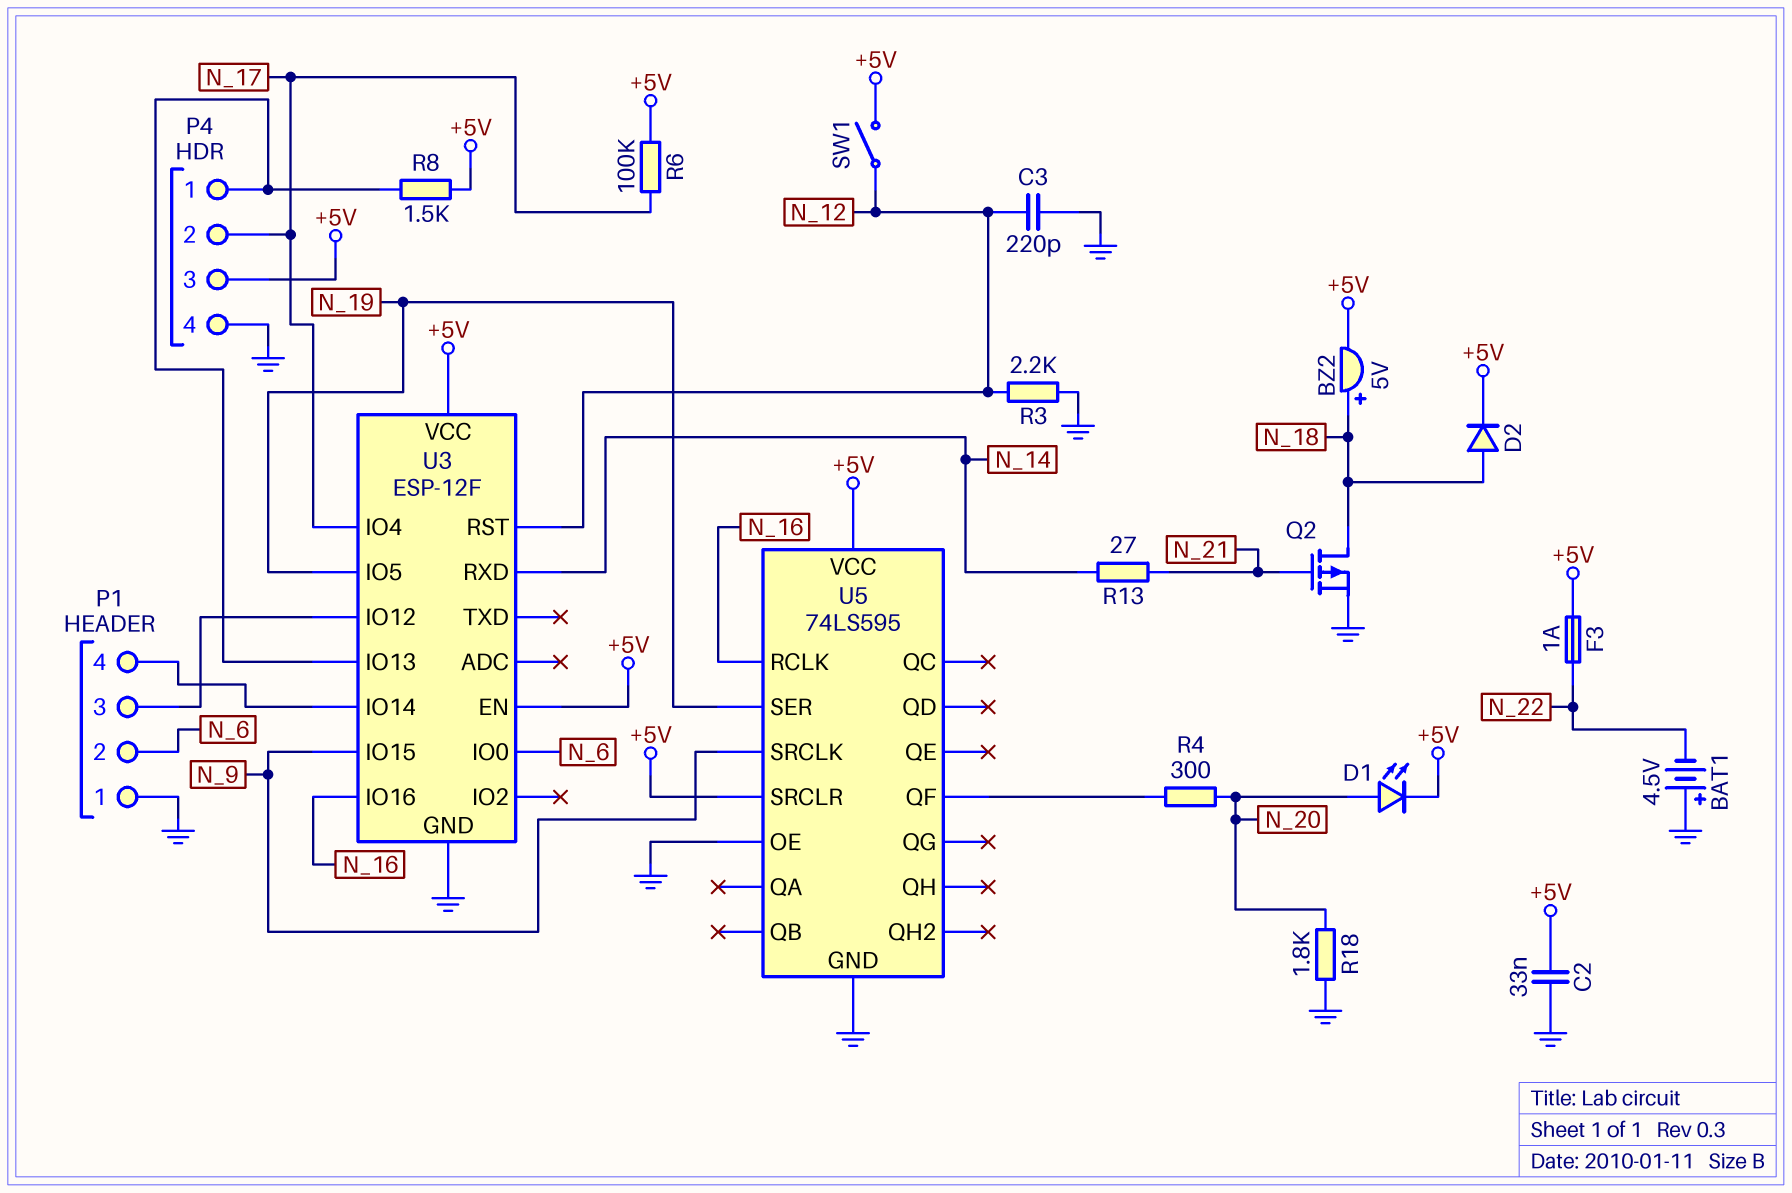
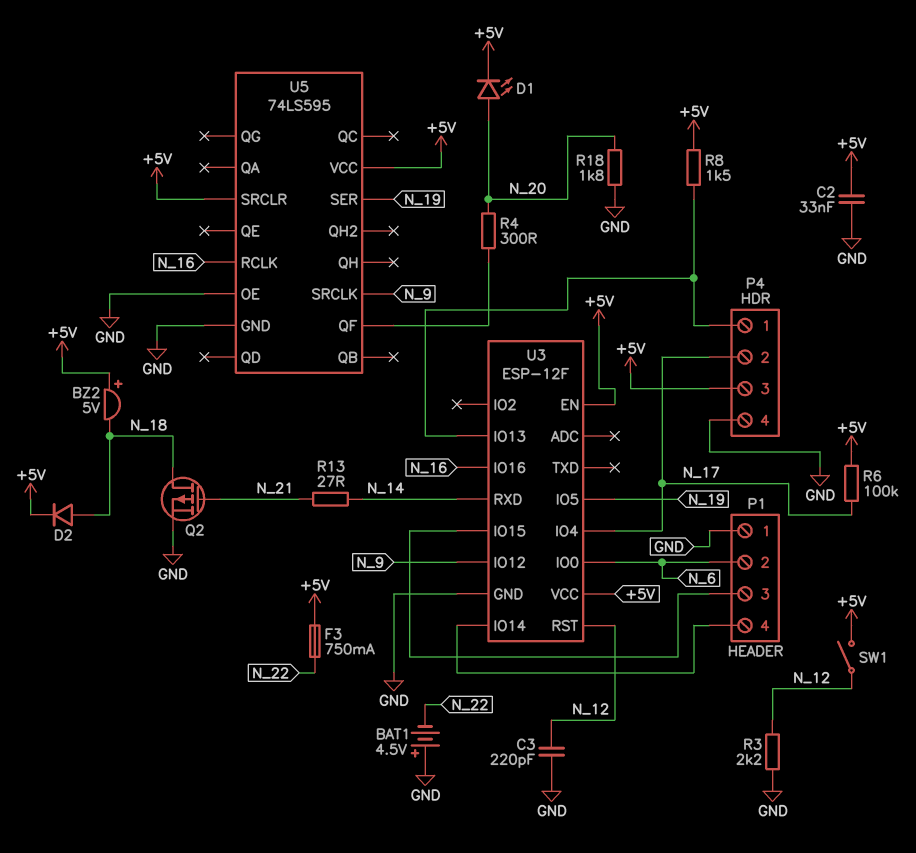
BZ2: buzzer 5V (plus N_18, minus +5V) -> buzzer 5V (plus +5V, minus N_18)
F3: 1A (+5V, N_22) -> 750mA (+5V, N_22)
U3 pin IO12: P1/3 -> N_9
U3 pin IO15: N_9 -> P1/3

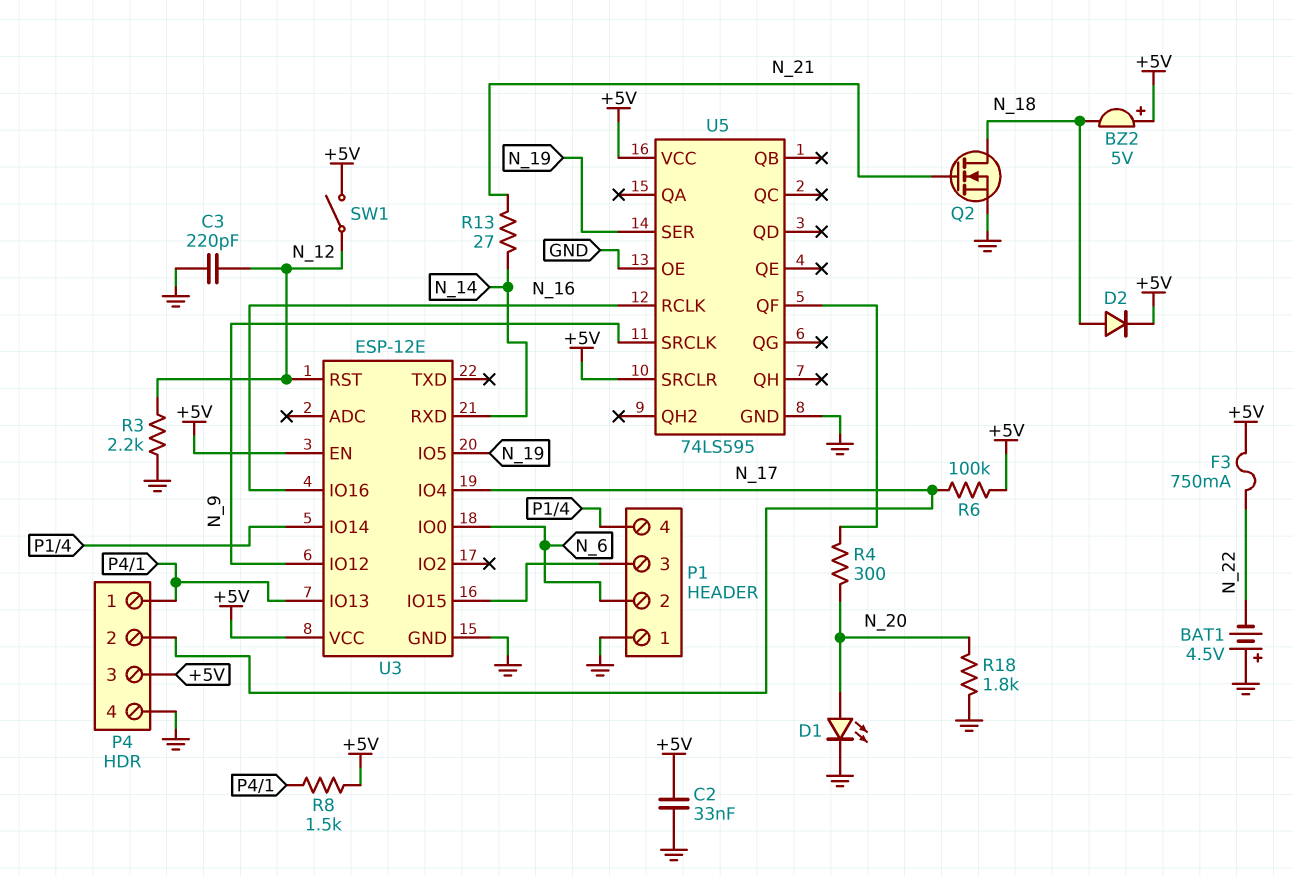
D1: LED (A N_20, K +5V) -> LED (A N_20, K GND)
Q2: PMOS (G N_21, D N_18, S GND) -> NMOS (G N_21, D N_18, S GND)
U3: ESP-12F -> ESP-12E

